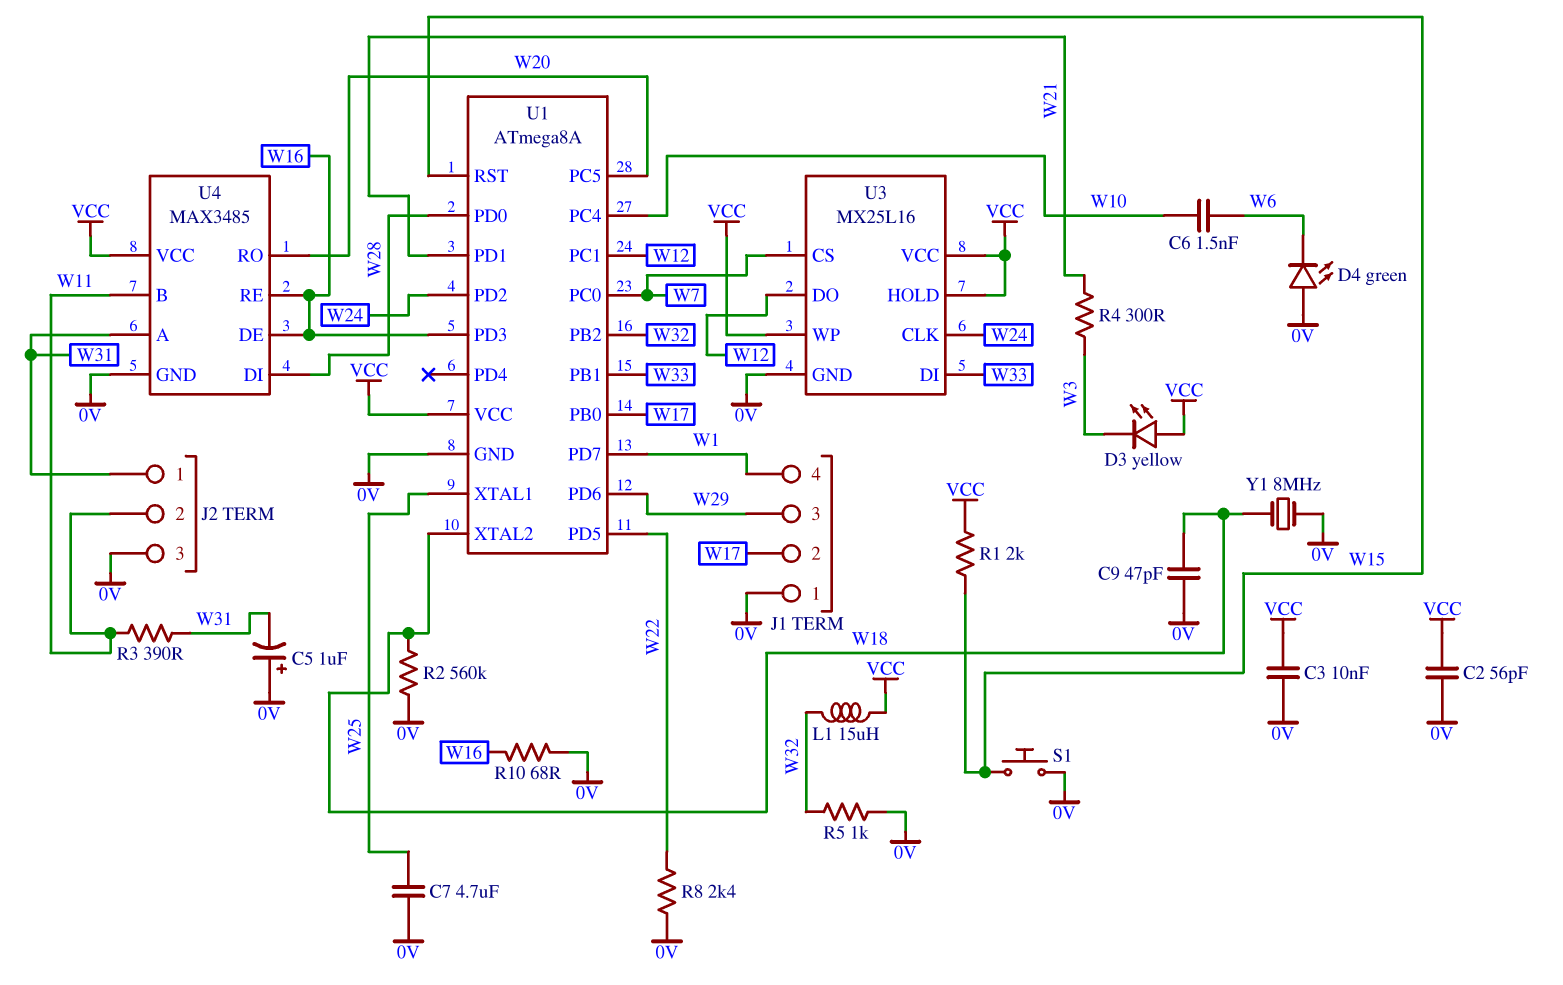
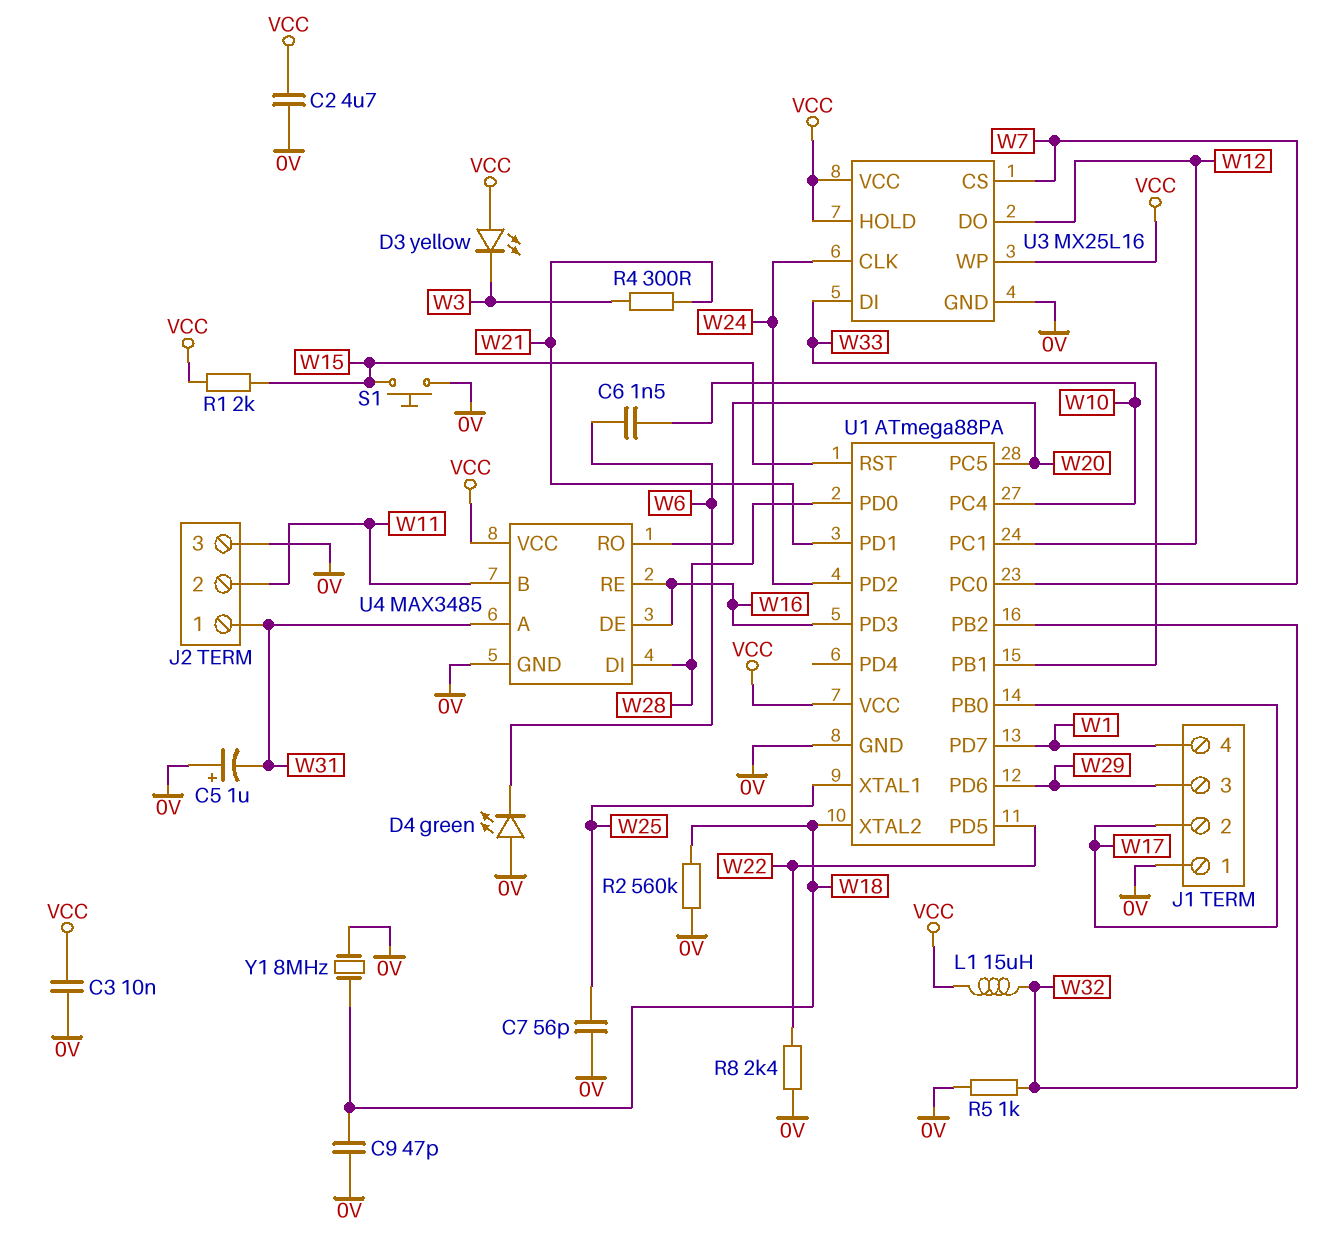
C2: 56pF (0V, VCC) -> 4.7uF (0V, VCC)
C7: 4.7uF (0V, W25) -> 56pF (0V, W25)
R3: 390 (W11, W31) -> none
R10: 68 (0V, W16) -> none
U1: ATmega8A -> ATmega88PA

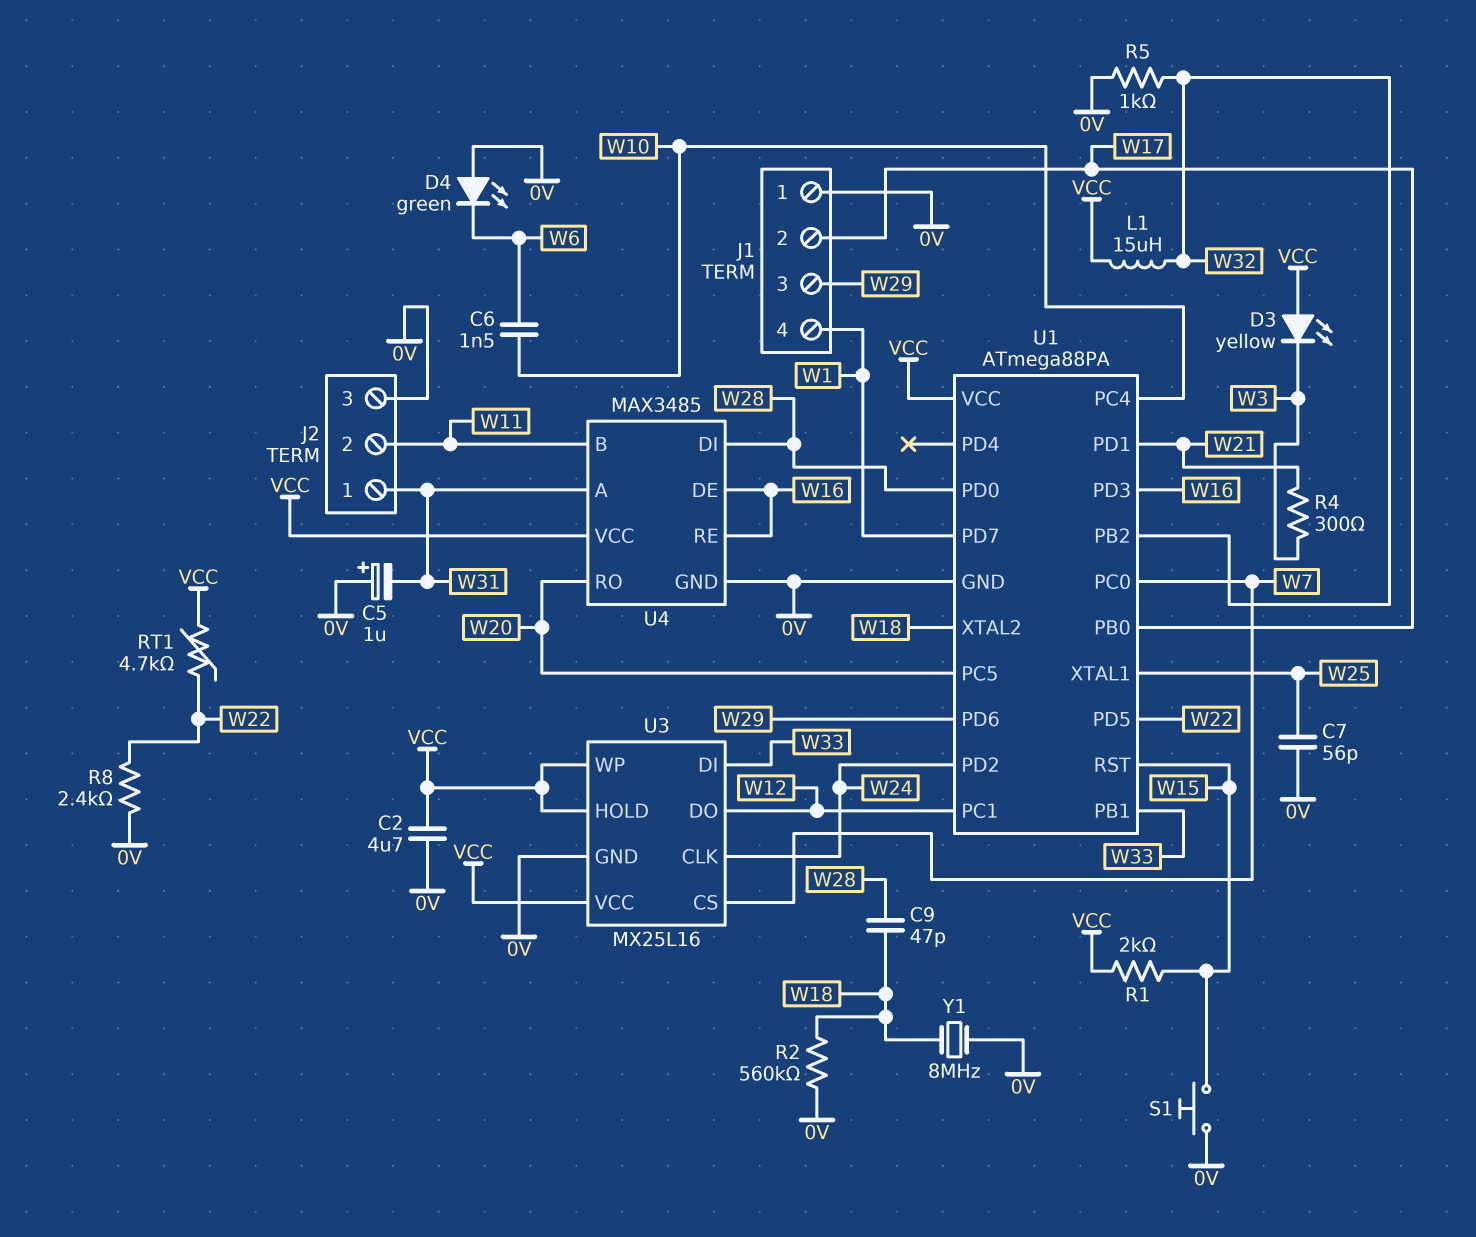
C3: 10nF (0V, VCC) -> none
C9: 47pF (0V, W18) -> 47pF (W18, W28)
RT1: none -> 4.7k (VCC, W22)

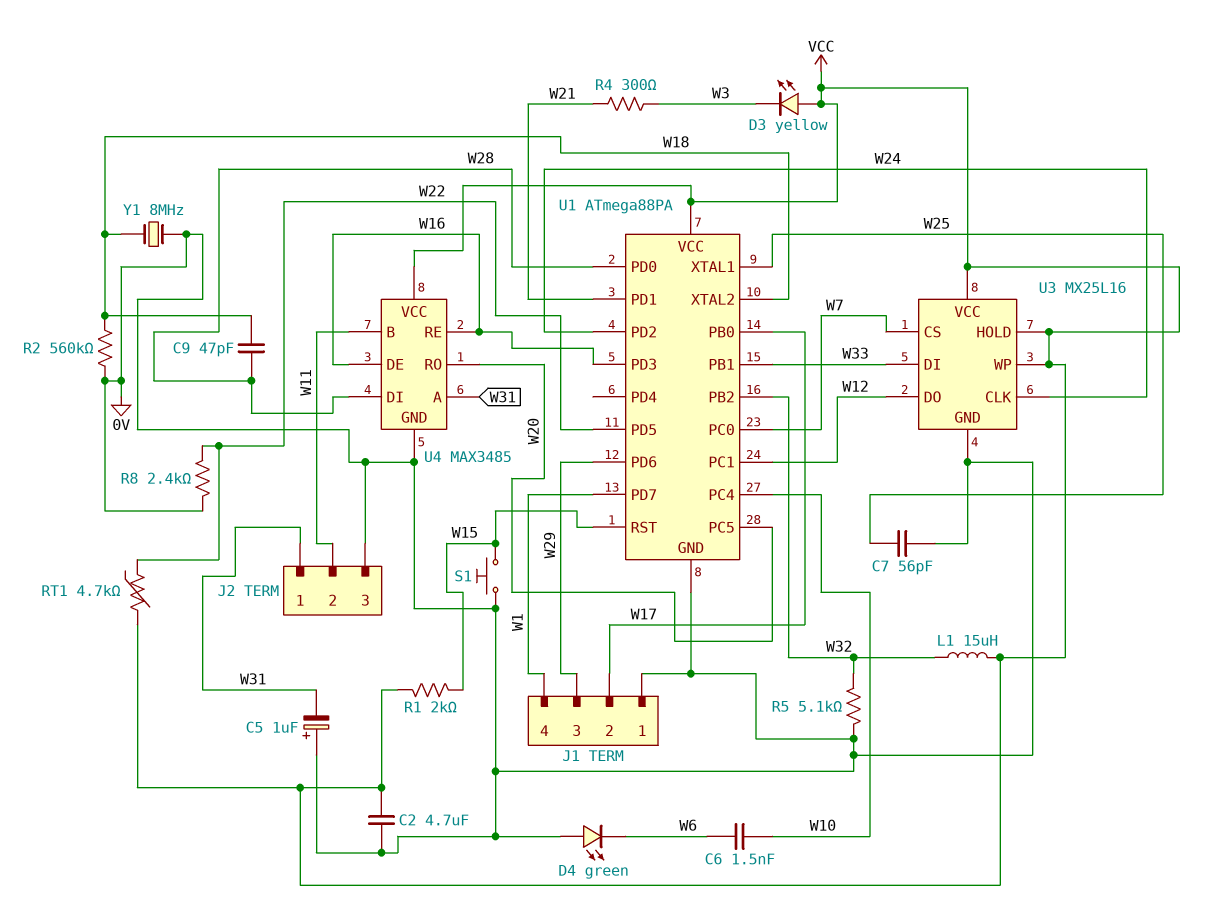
R5: 1k (0V, W32) -> 5.1k (0V, W32)

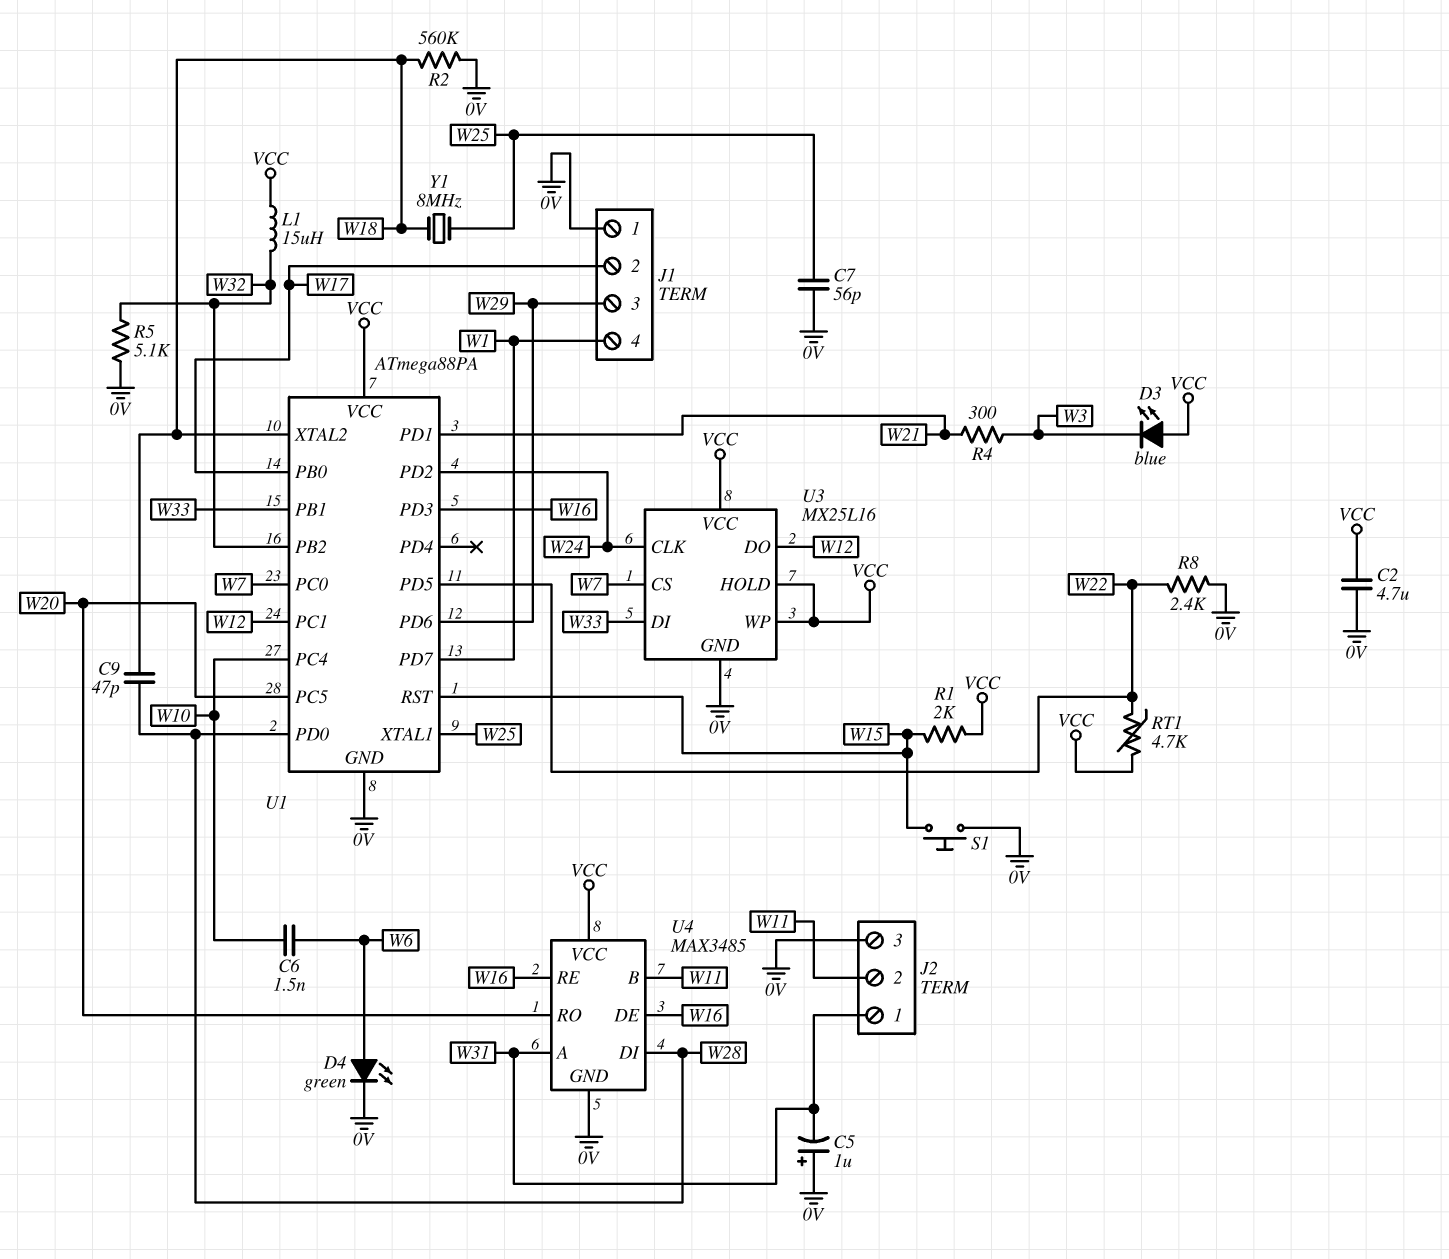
D3: LED yellow (A VCC, K W3) -> LED blue (A VCC, K W3)
D4: LED green (A 0V, K W6) -> LED green (A W6, K 0V)
Y1: 8MHz (0V, W18) -> 8MHz (W18, W25)

